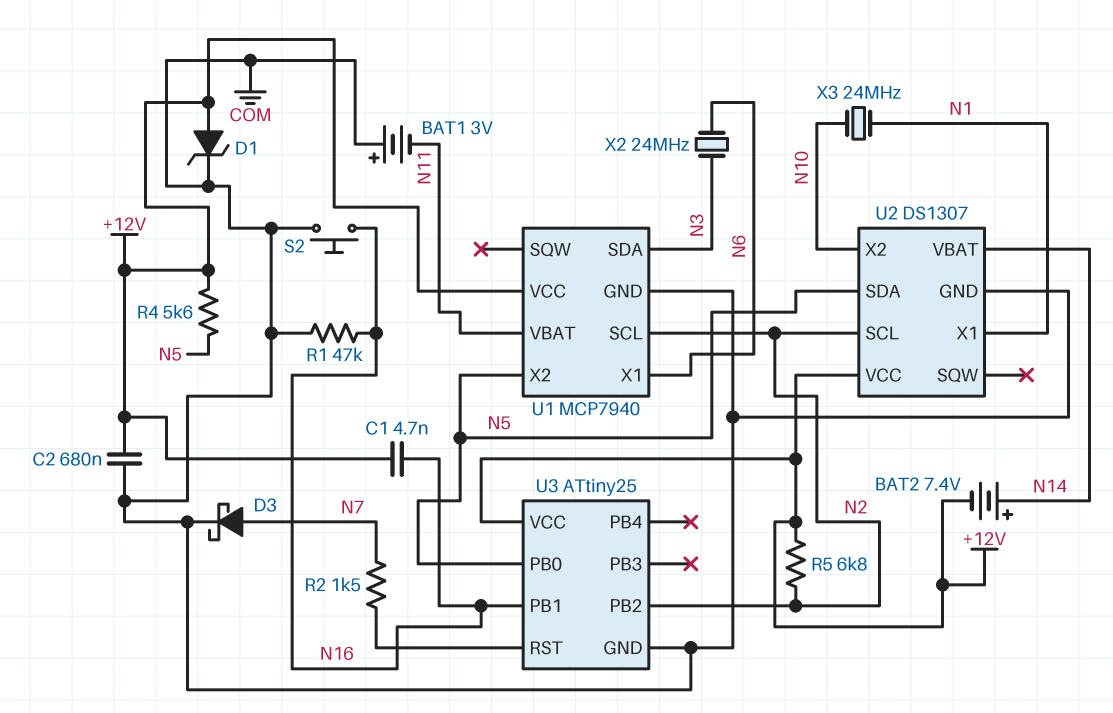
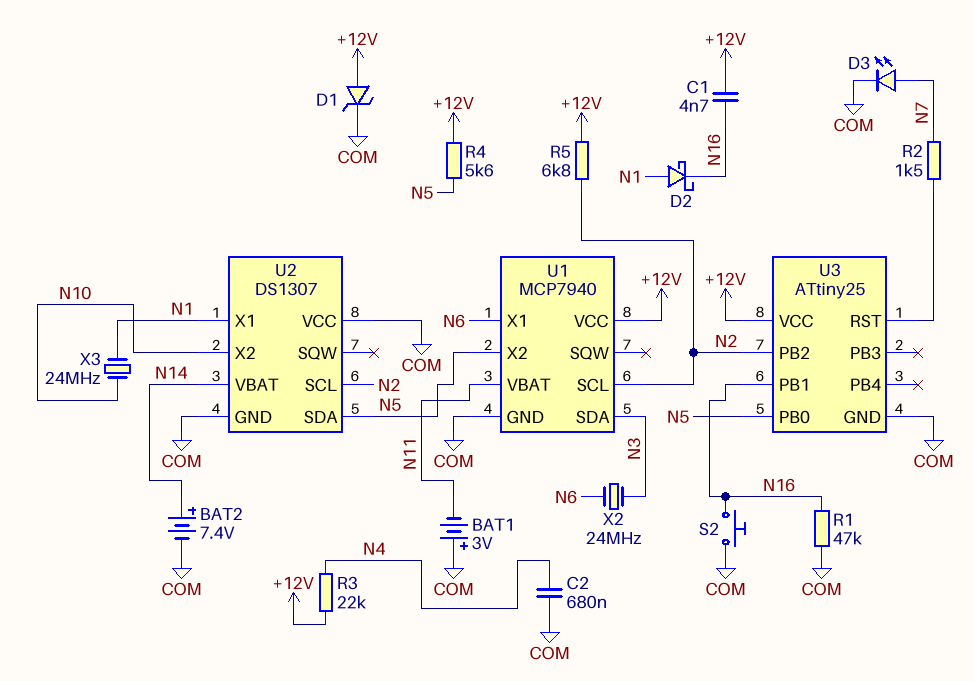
BAT2: 7.4V (plus N14, minus +12V) -> 7.4V (plus N14, minus COM)
C2: 680nF (+12V, COM) -> 680nF (COM, N4)
D2: none -> schottky (A N1, K N16)
D3: schottky (A N7, K COM) -> LED (A N7, K COM)
R3: none -> 22k (+12V, N4)
U2 pin VCC: +12V -> COM

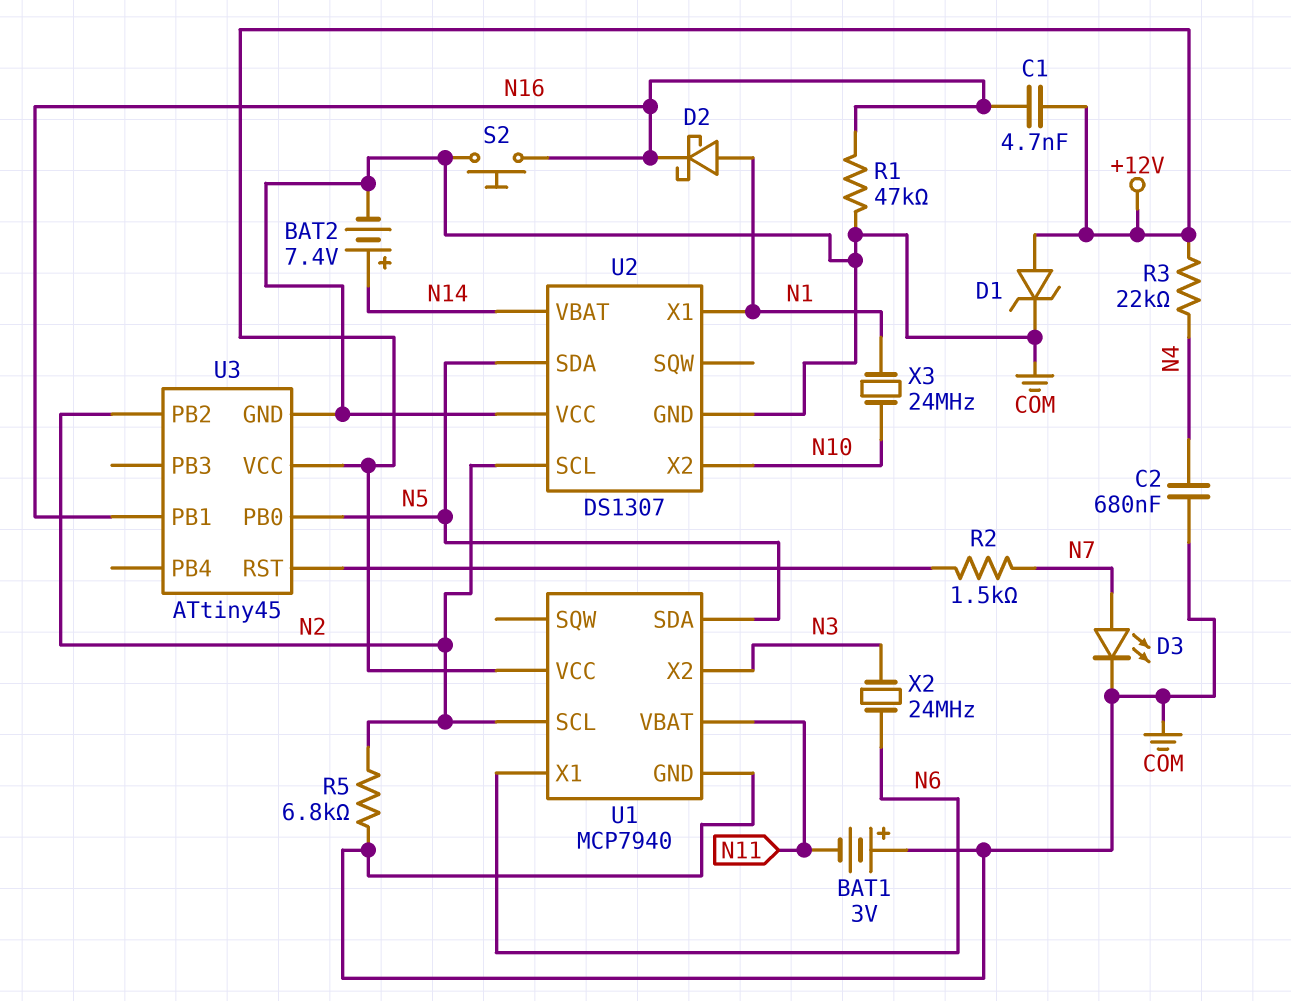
R4: 5.6k (+12V, N5) -> none
R5: 6.8k (+12V, N2) -> 6.8k (COM, N2)
U1 pin SDA: N3 -> N5
U1 pin X2: N5 -> N3
U3: ATtiny25 -> ATtiny45

